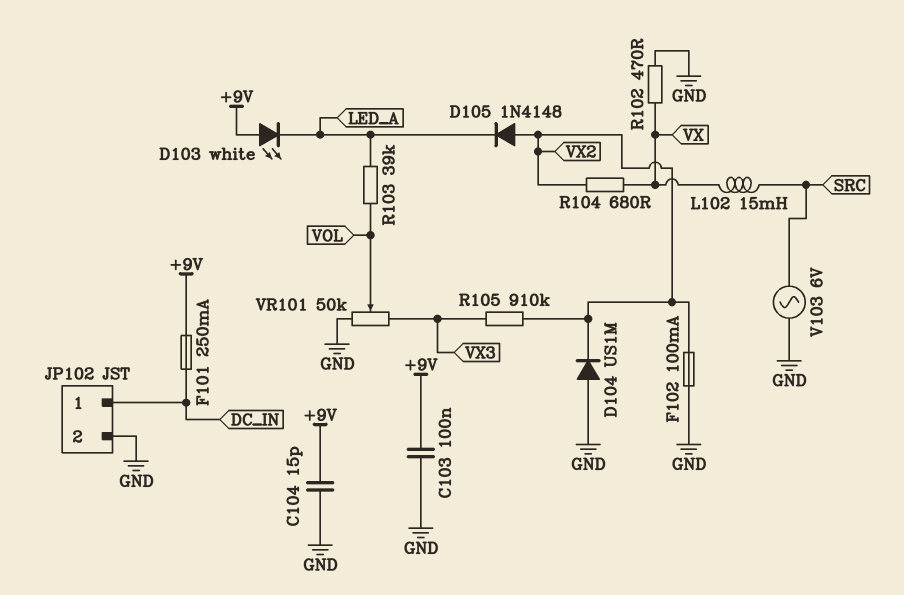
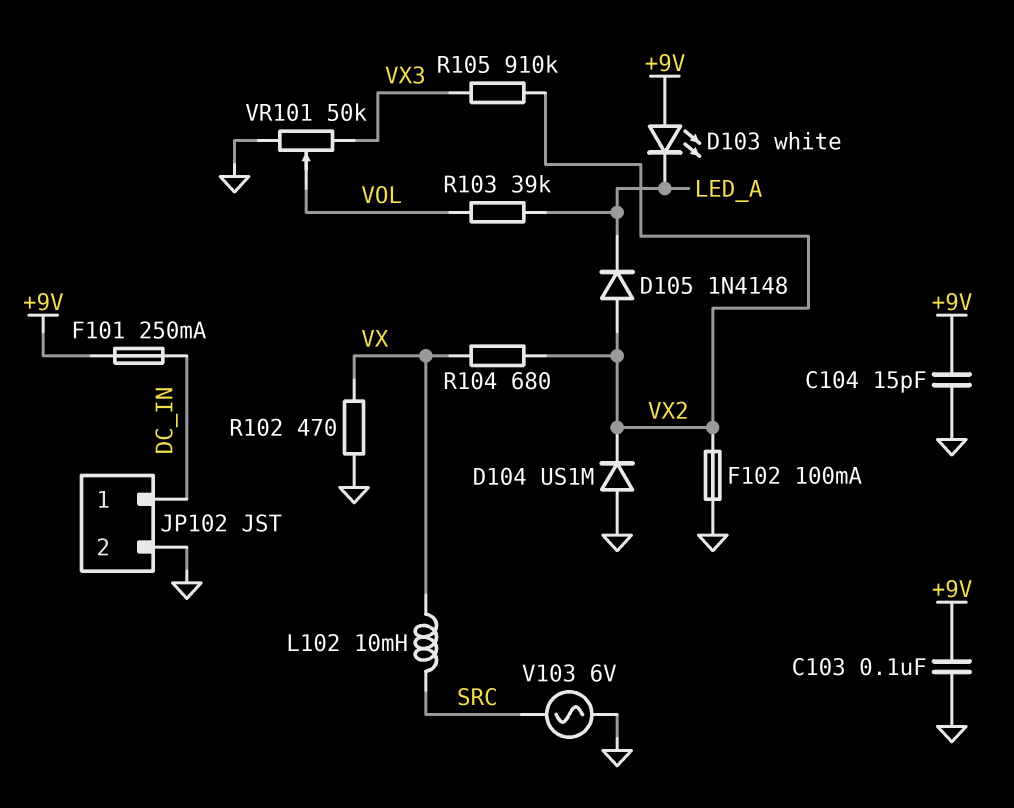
L102: 15mH (SRC, VX) -> 10mH (SRC, VX)

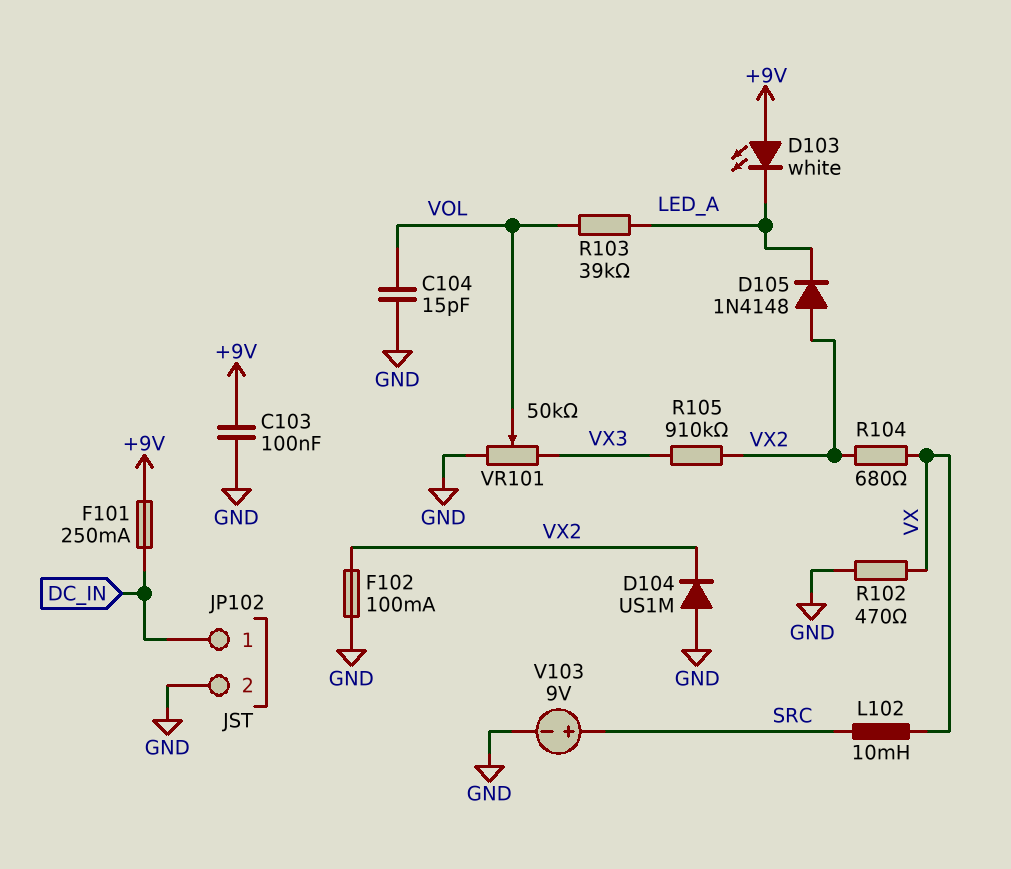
C104: 15pF (+9V, GND) -> 15pF (GND, VOL)
V103: AC 6V (GND, SRC) -> 9V (plus SRC, minus GND)

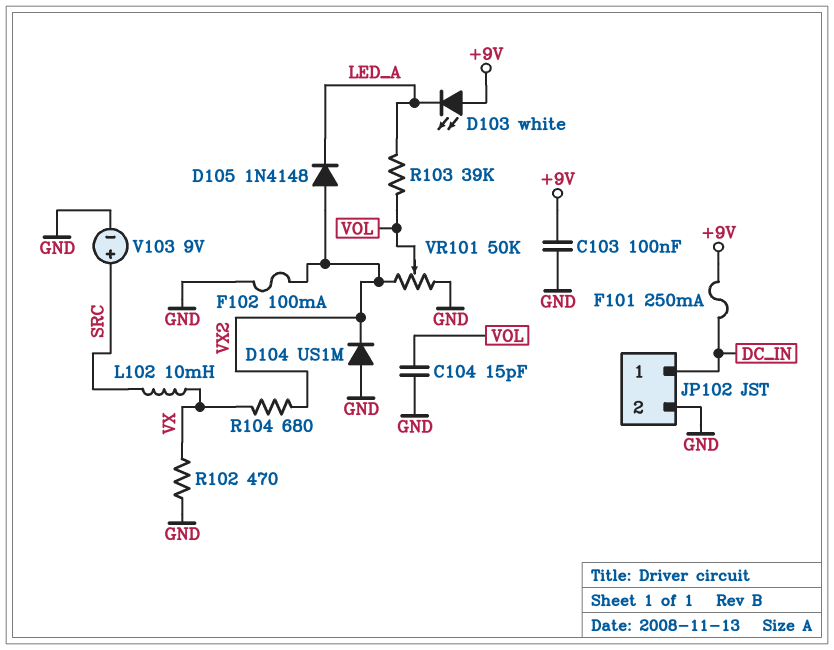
R105: 910k (VX2, VX3) -> none
VR101: 50k (GND, VX3, wiper VOL) -> 50k (GND, VX2, wiper VOL)

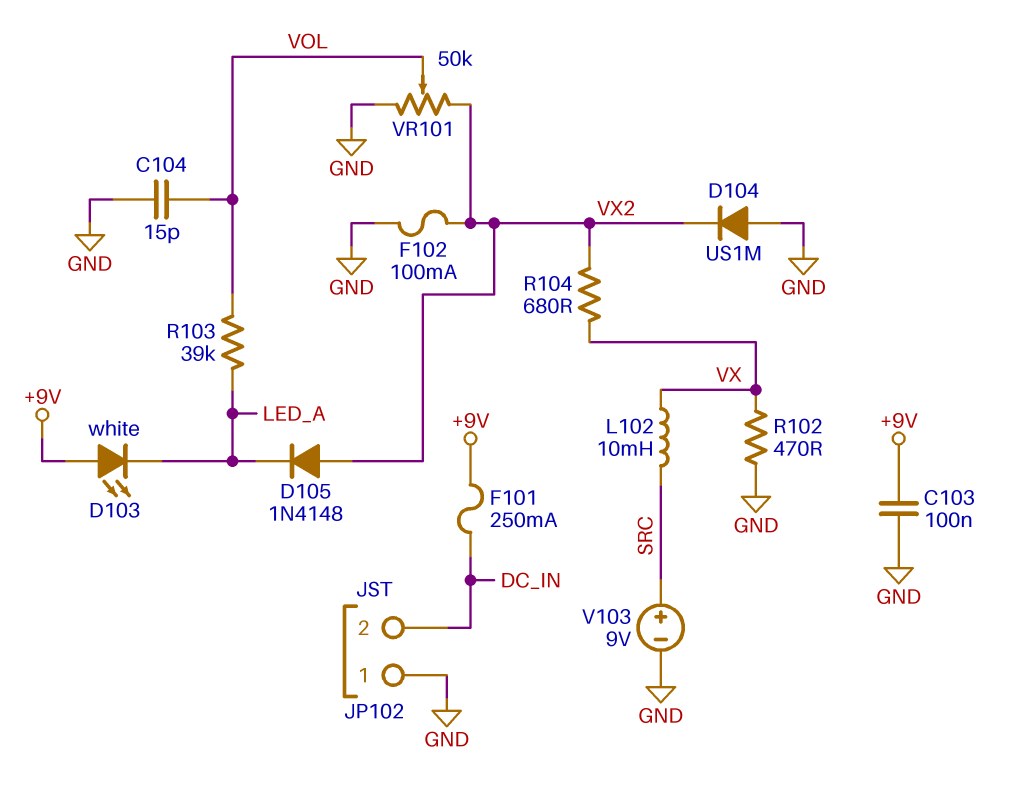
JP102 pin 1: DC_IN -> GND
JP102 pin 2: GND -> DC_IN

